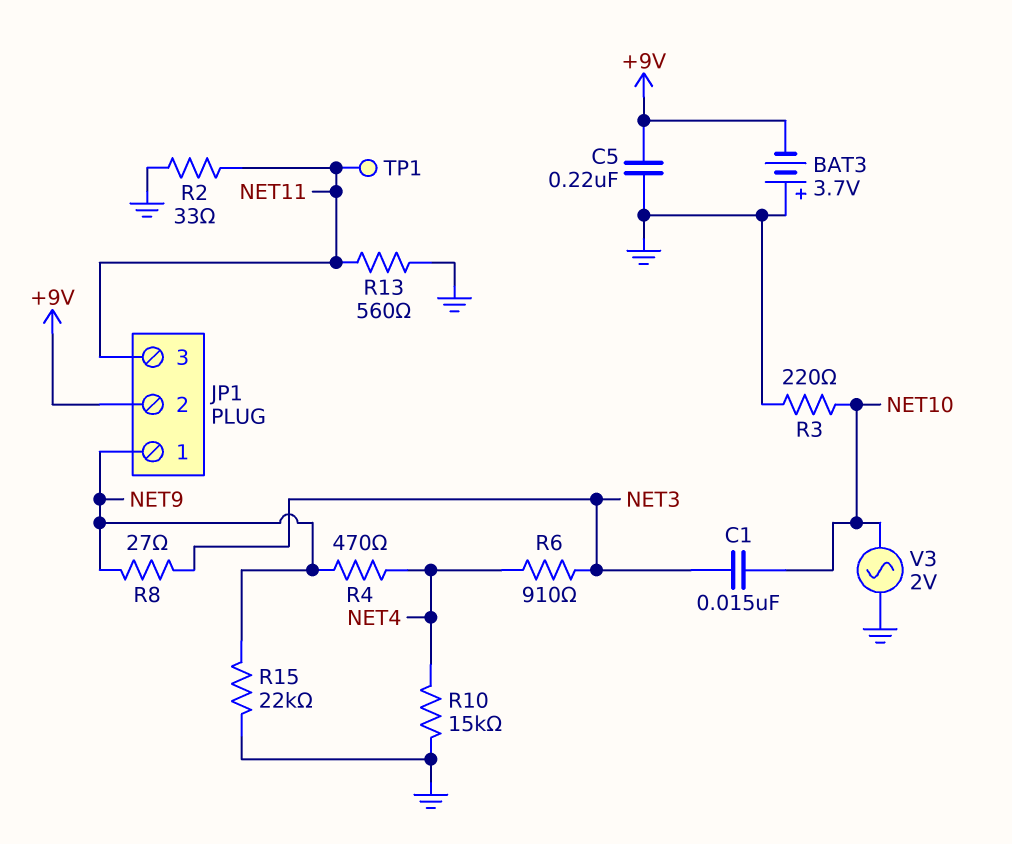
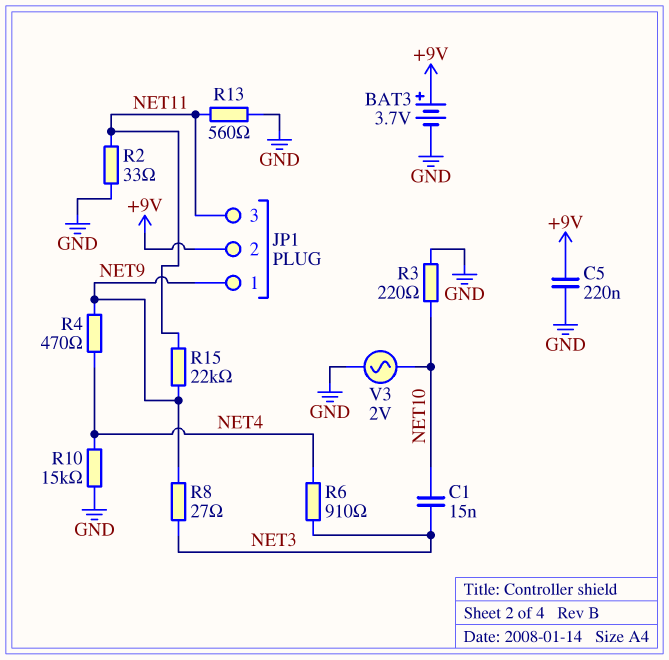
BAT3: 3.7V (plus GND, minus +9V) -> 3.7V (plus +9V, minus GND)
R15: 22k (GND, NET9) -> 22k (NET9, NET11)
TP1: test point (NET11) -> none

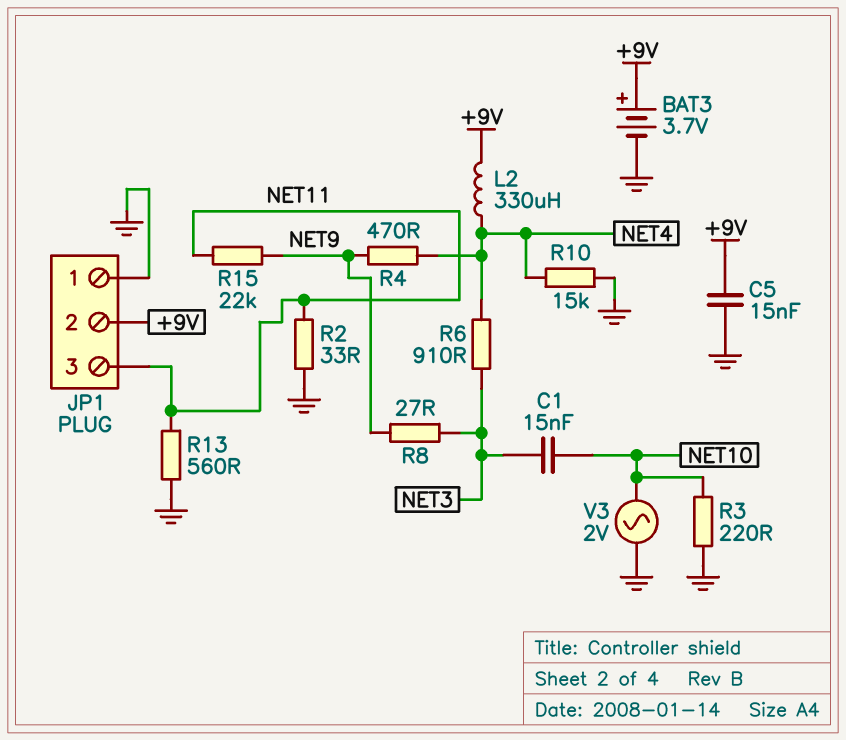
C5: 220nF (+9V, GND) -> 15nF (+9V, GND)
JP1 pin 1: NET9 -> GND
L2: none -> 330uH (+9V, NET4)

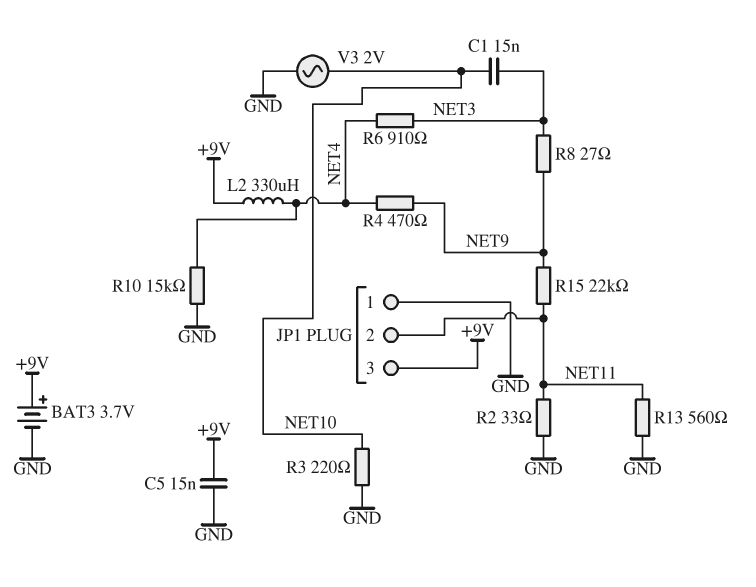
JP1 pin 2: +9V -> NET11
JP1 pin 3: NET11 -> +9V

